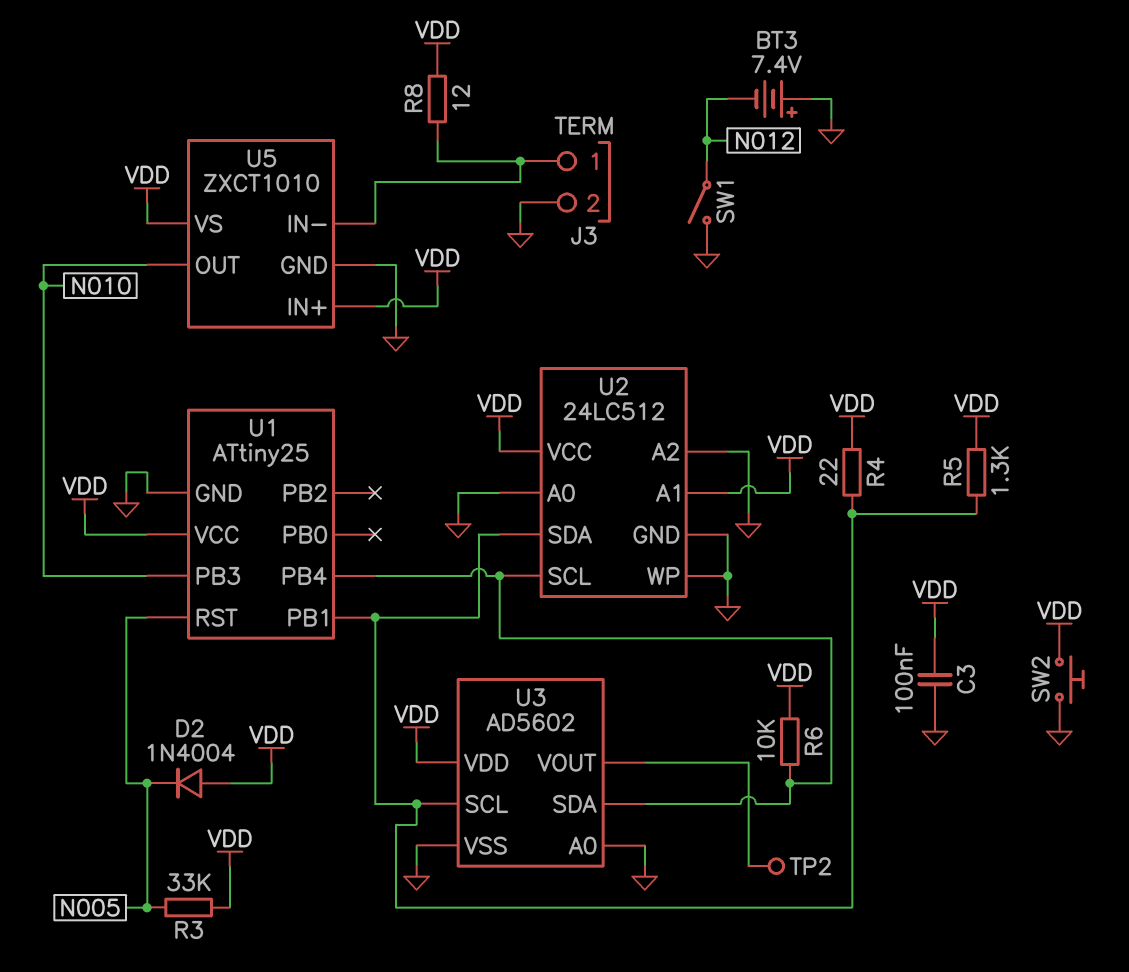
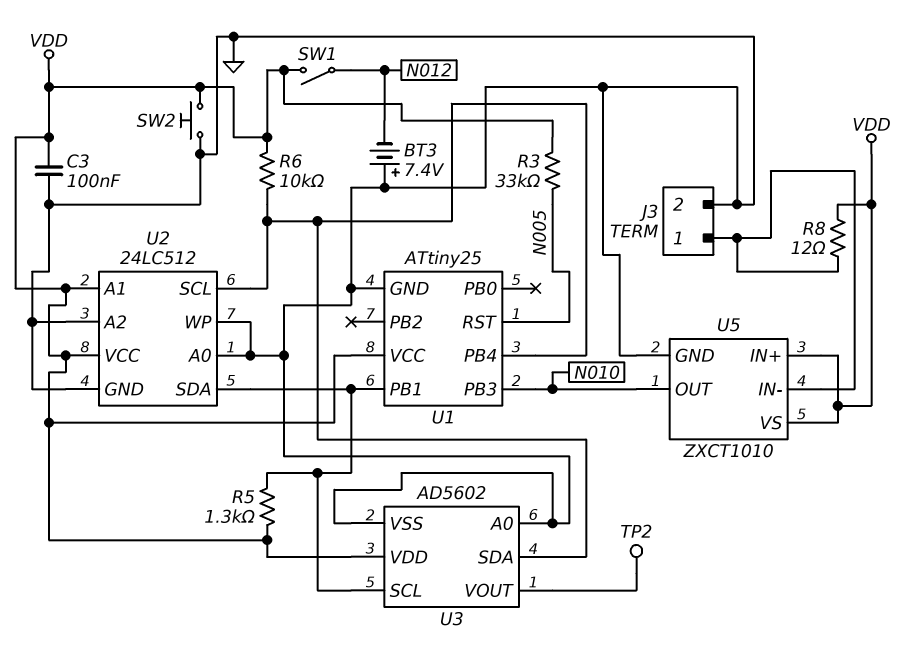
D2: diode 1N4004 (A VDD, K N005) -> none
R4: 22 (U1/PB1, VDD) -> none
SW1: switch (GND, N012) -> switch (N012, VDD)

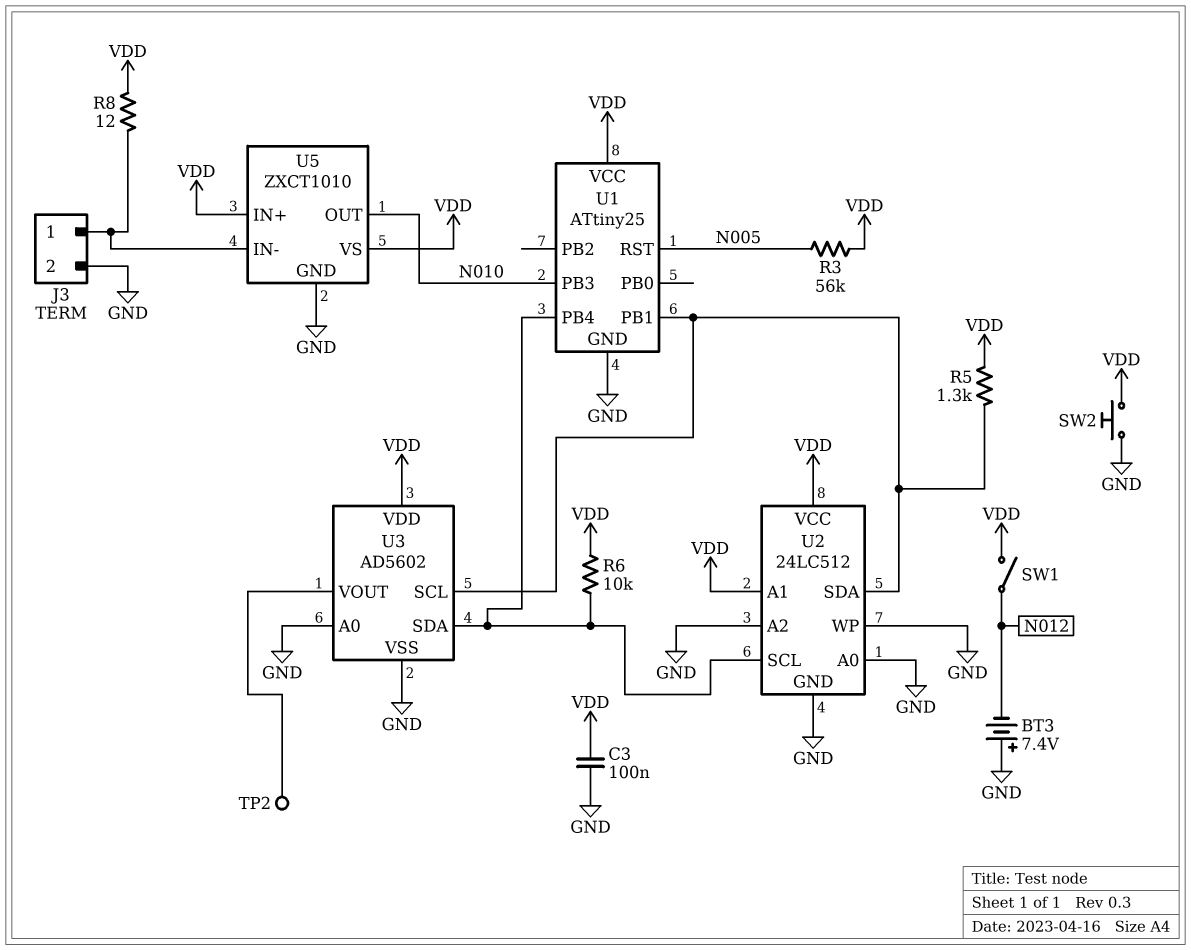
R3: 33k (N005, VDD) -> 56k (N005, VDD)

